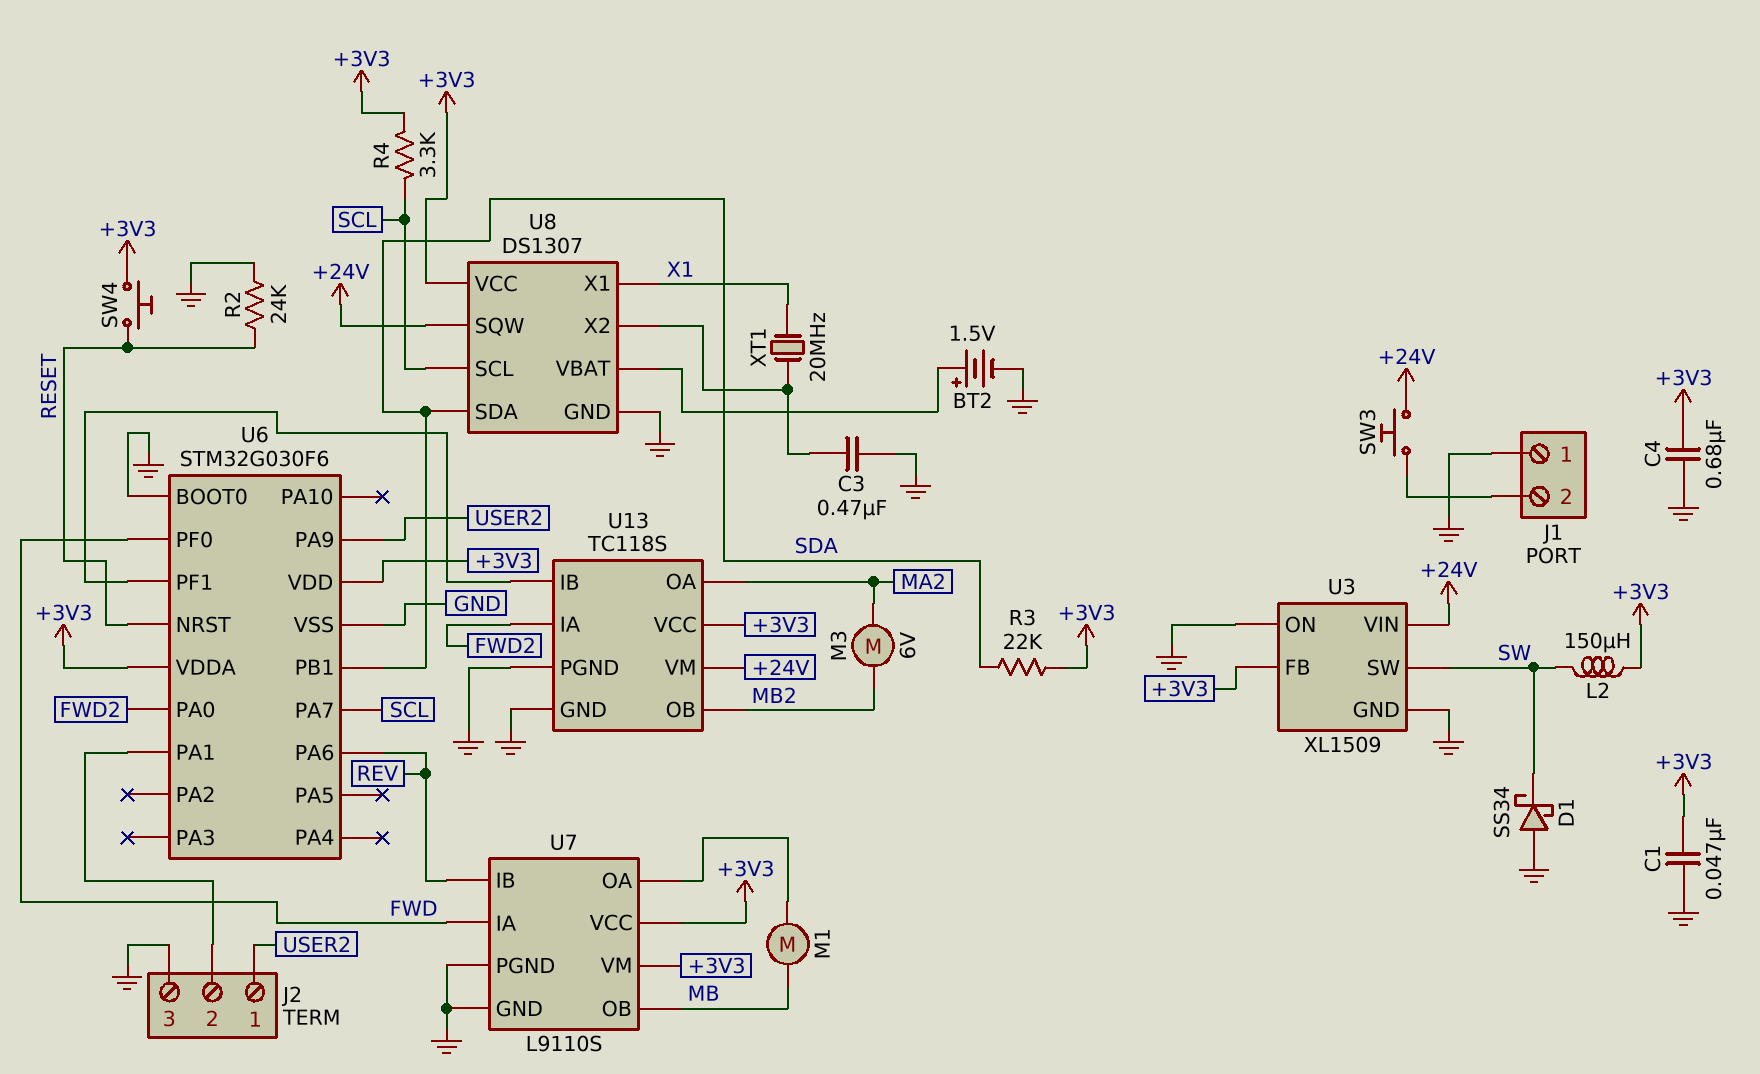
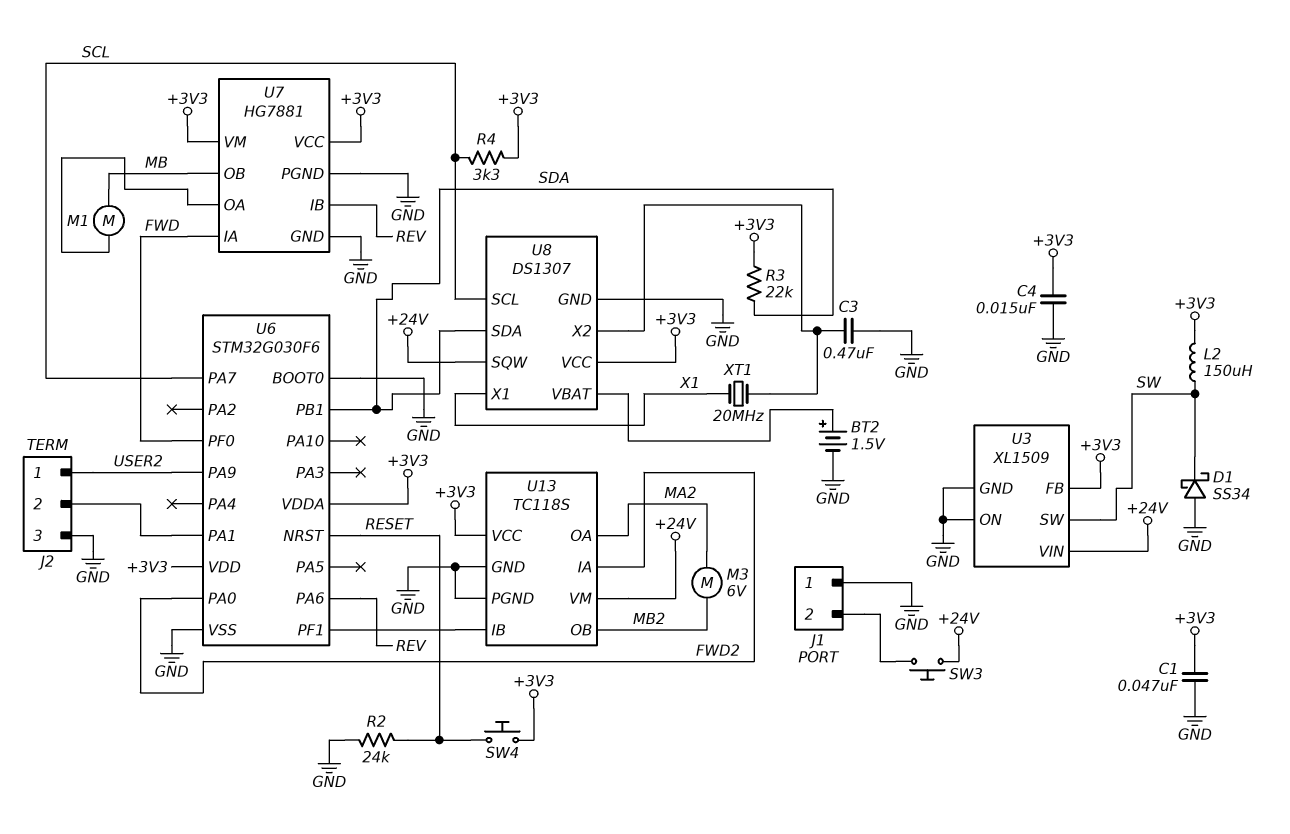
C4: 680nF (+3V3, GND) -> 15nF (+3V3, GND)
U7: L9110S -> HG7881

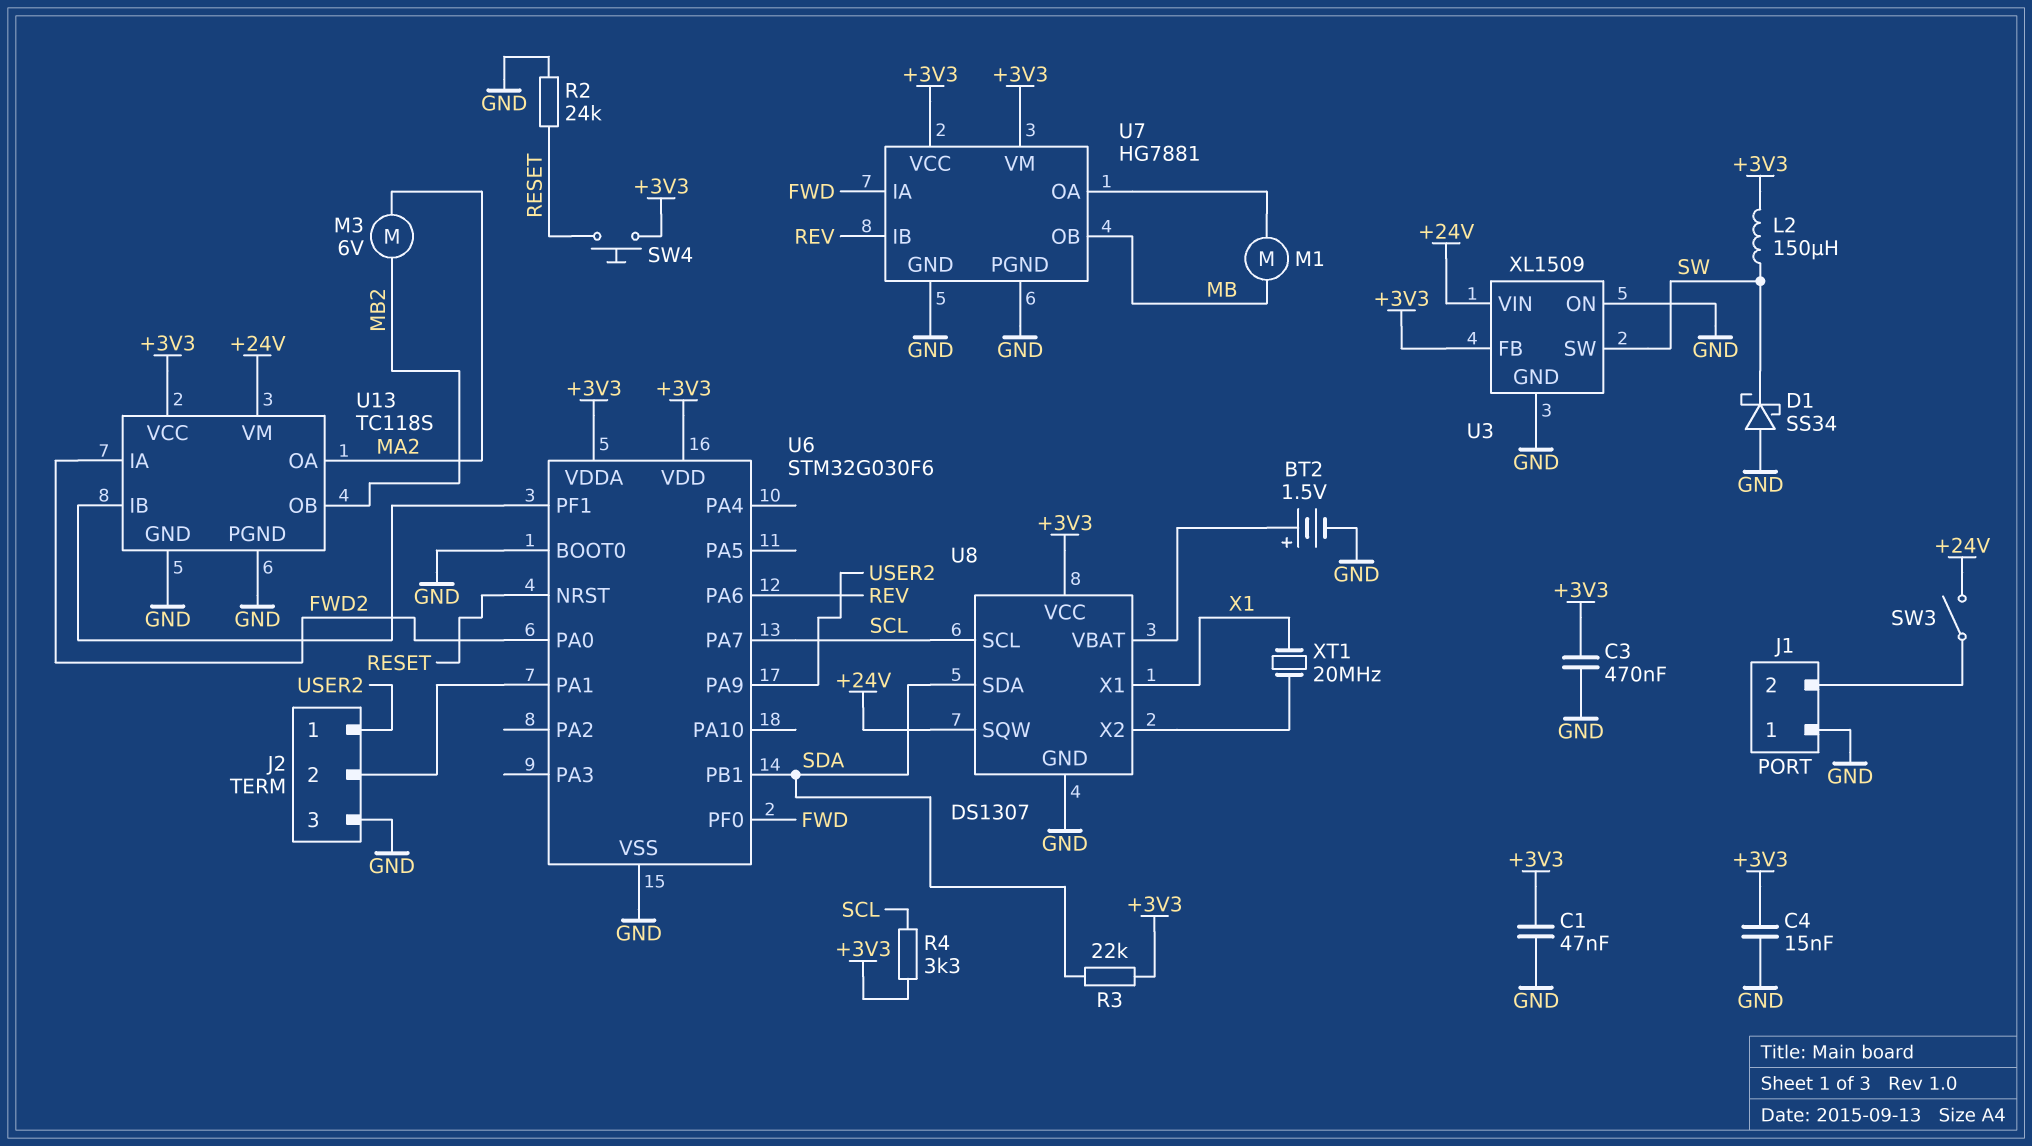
C3: 470nF (GND, U8/X2) -> 470nF (+3V3, GND)
SW3: button (+24V, J1/2) -> switch (+24V, J1/2)

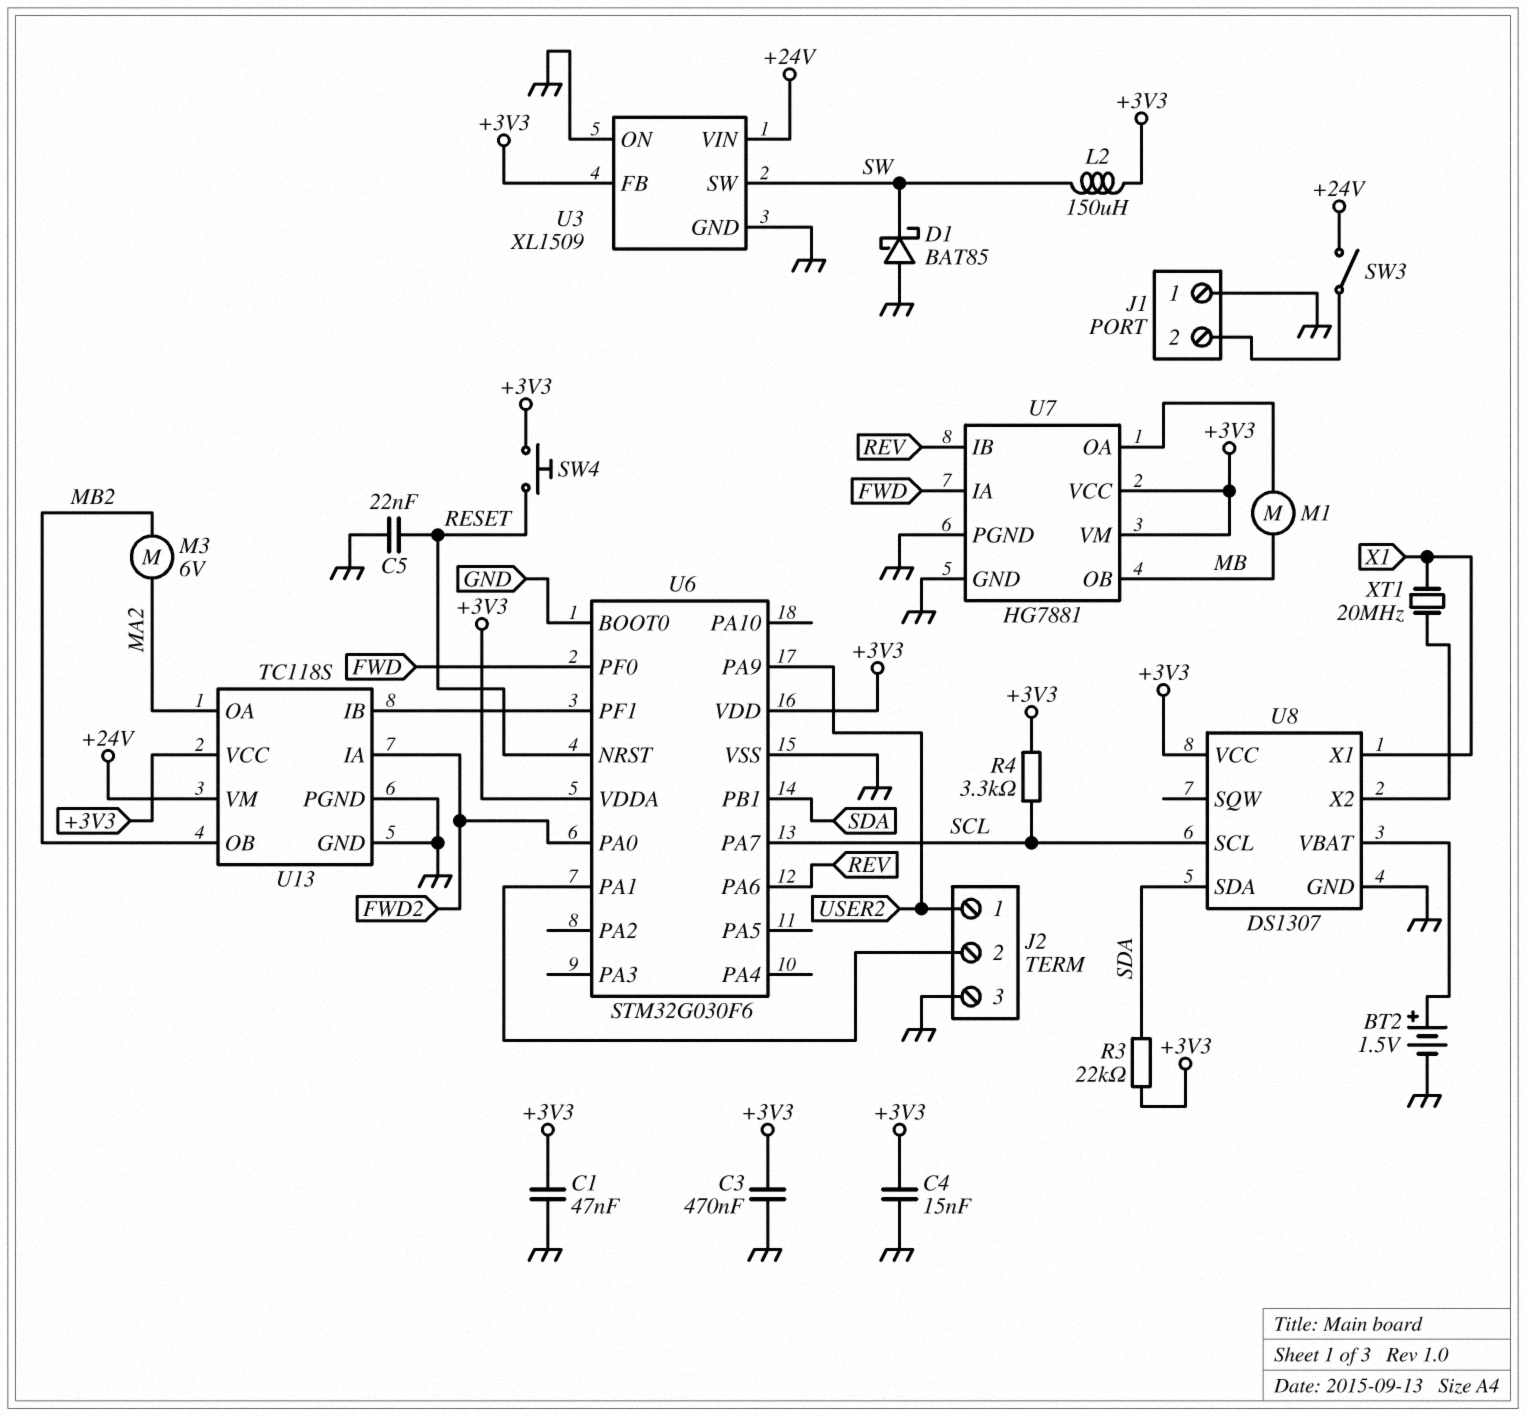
C5: none -> 22nF (GND, RESET)
D1: schottky SS34 (A GND, K SW) -> schottky BAT85 (A GND, K SW)
R2: 24k (GND, RESET) -> none
U8 pin SQW: +24V -> none

